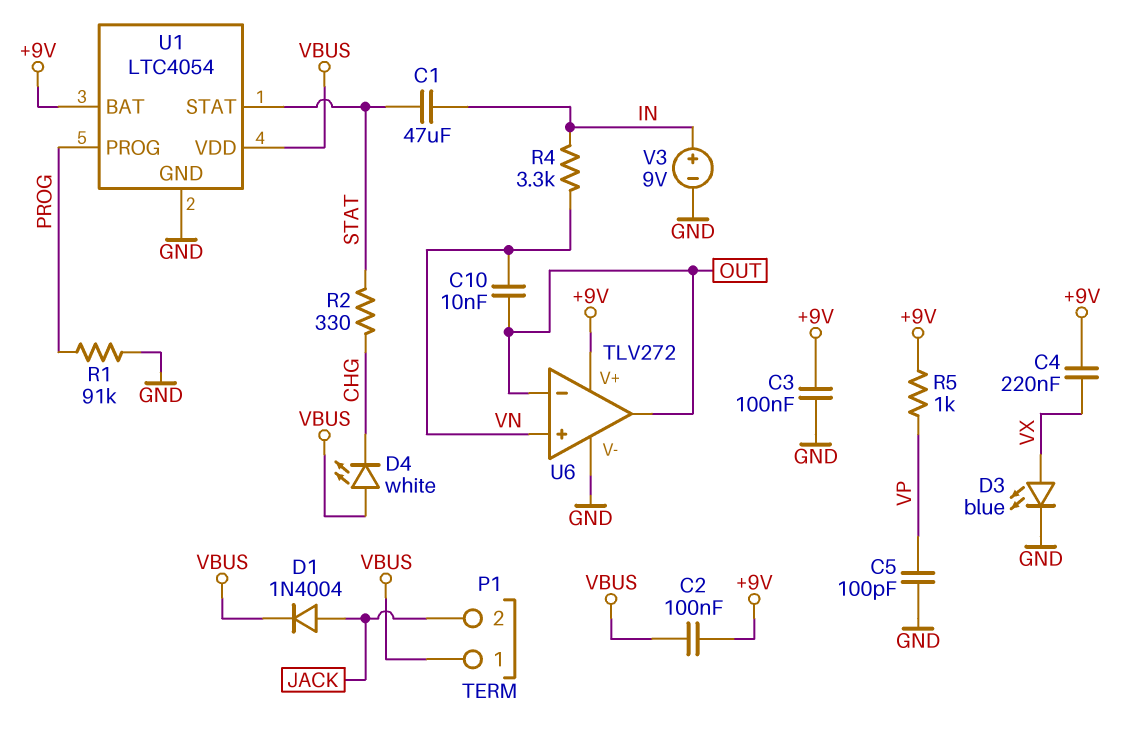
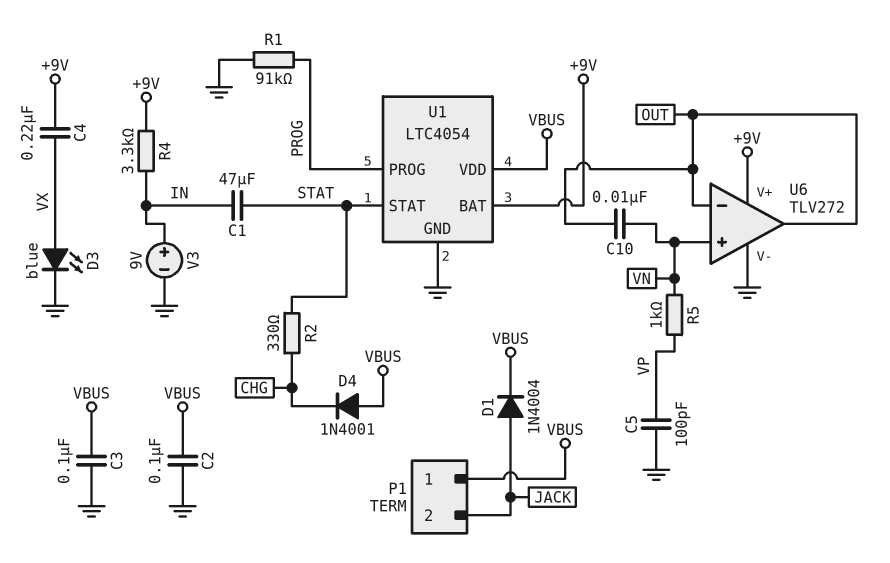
C2: 100nF (+9V, VBUS) -> 100nF (GND, VBUS)
C3: 100nF (+9V, GND) -> 100nF (GND, VBUS)
D4: LED white (A VBUS, K CHG) -> diode 1N4001 (A VBUS, K CHG)
R4: 3.3k (IN, VN) -> 3.3k (+9V, IN)
R5: 1k (+9V, VP) -> 1k (VN, VP)

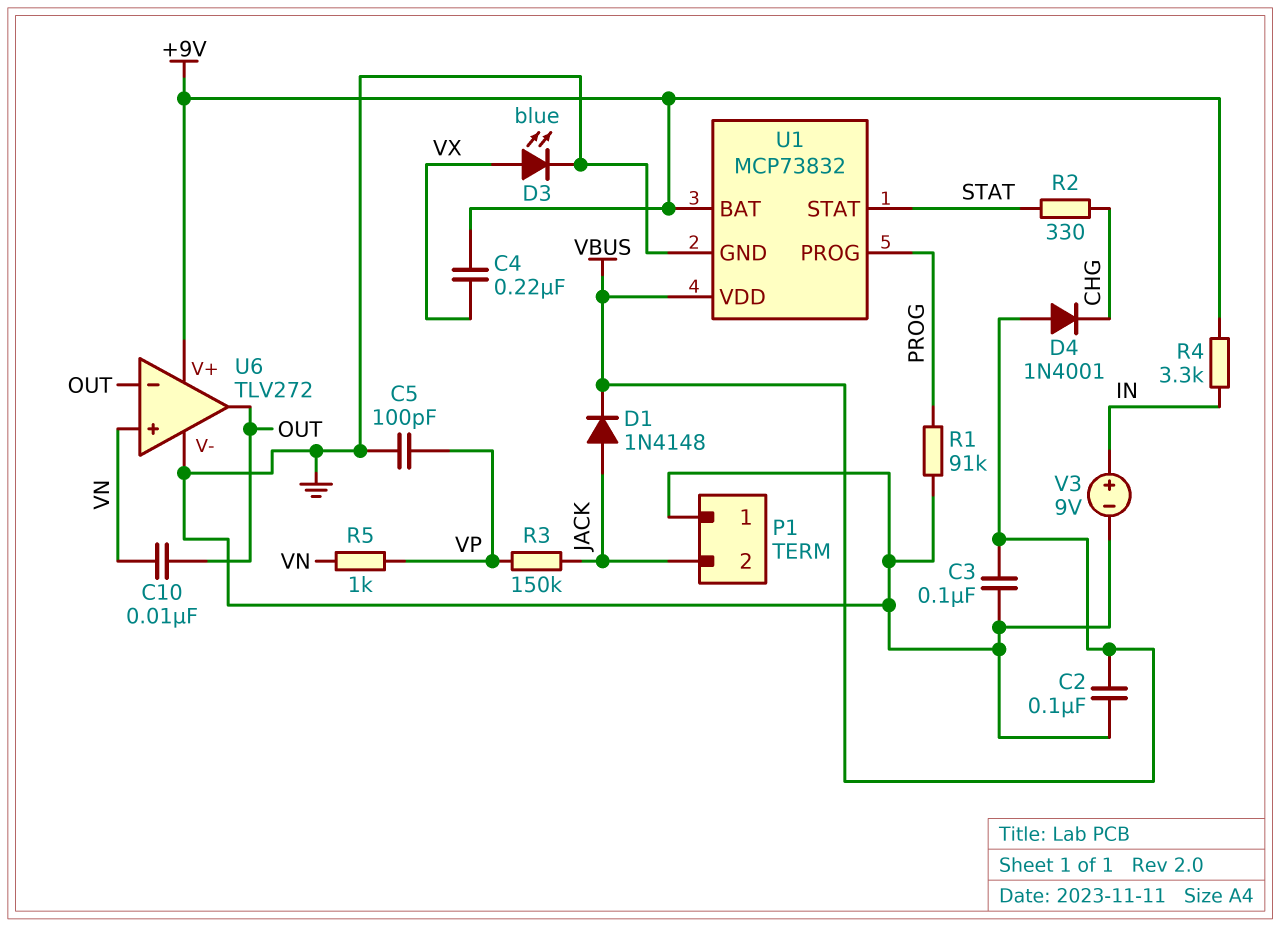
C1: 47uF (IN, STAT) -> none
D1: diode 1N4004 (A JACK, K VBUS) -> diode 1N4148 (A JACK, K VBUS)
P1 pin 1: VBUS -> GND
R3: none -> 150k (JACK, VP)
U1: LTC4054 -> MCP73832

